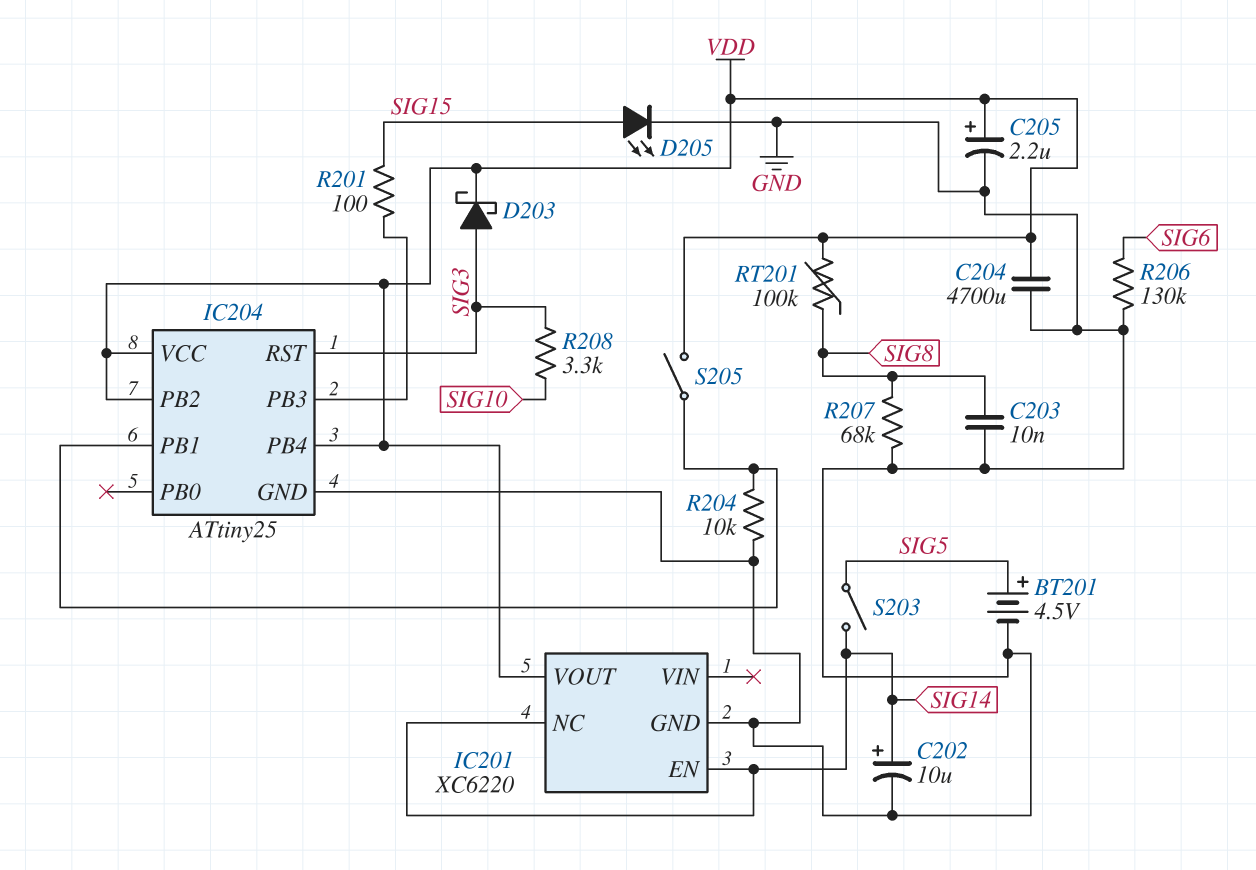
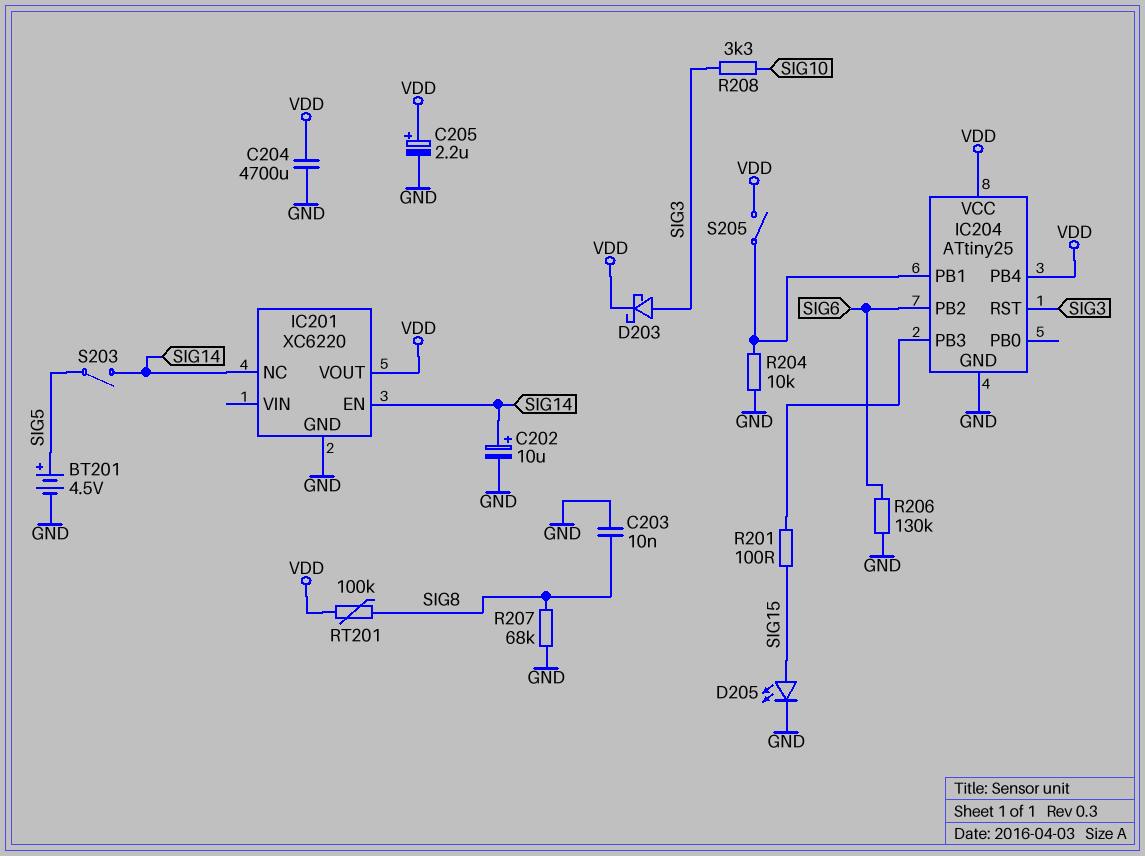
IC204 pin PB2: VDD -> SIG6

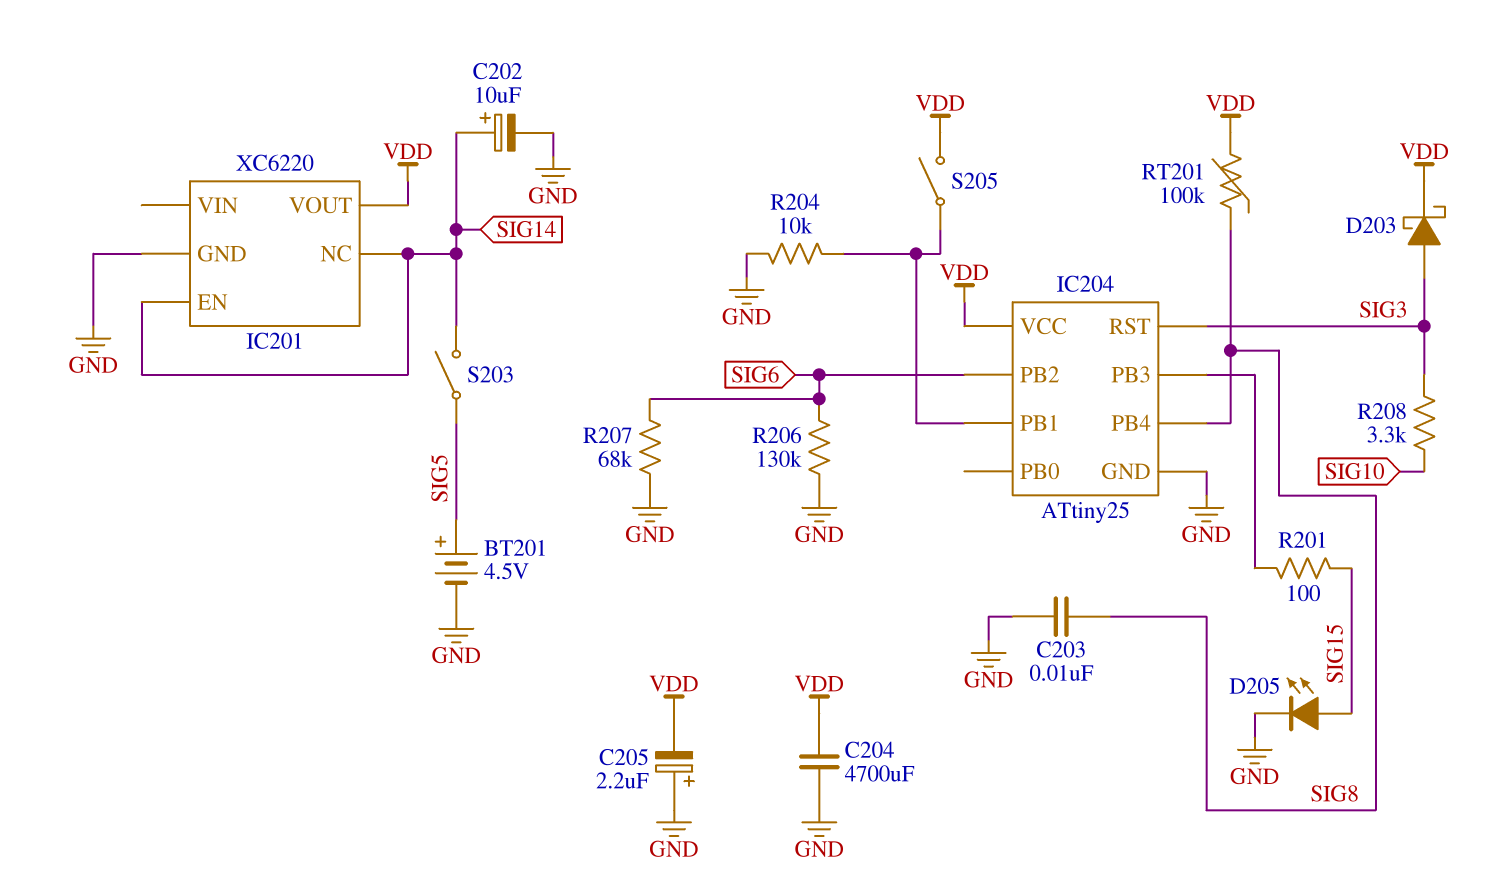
C205: 2.2uF (plus VDD, minus GND) -> 2.2uF (plus GND, minus VDD)
IC204 pin PB4: VDD -> SIG8
R207: 68k (GND, SIG8) -> 68k (GND, SIG6)

